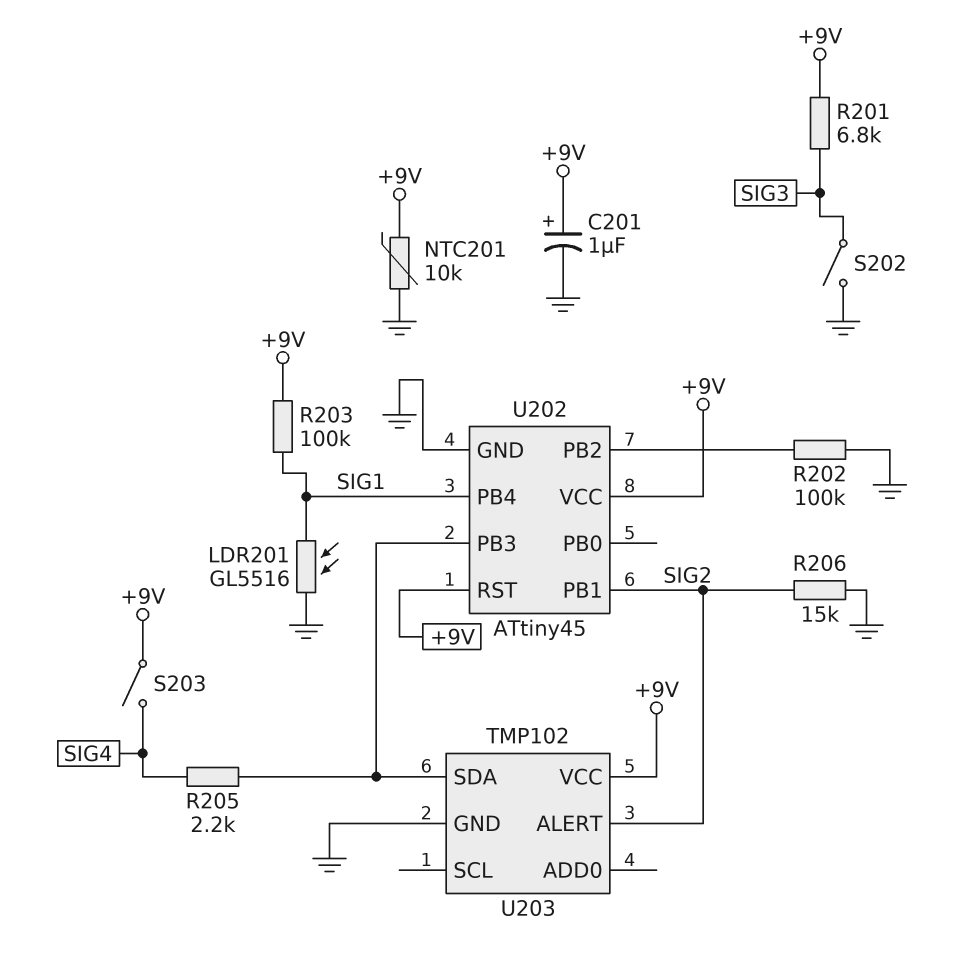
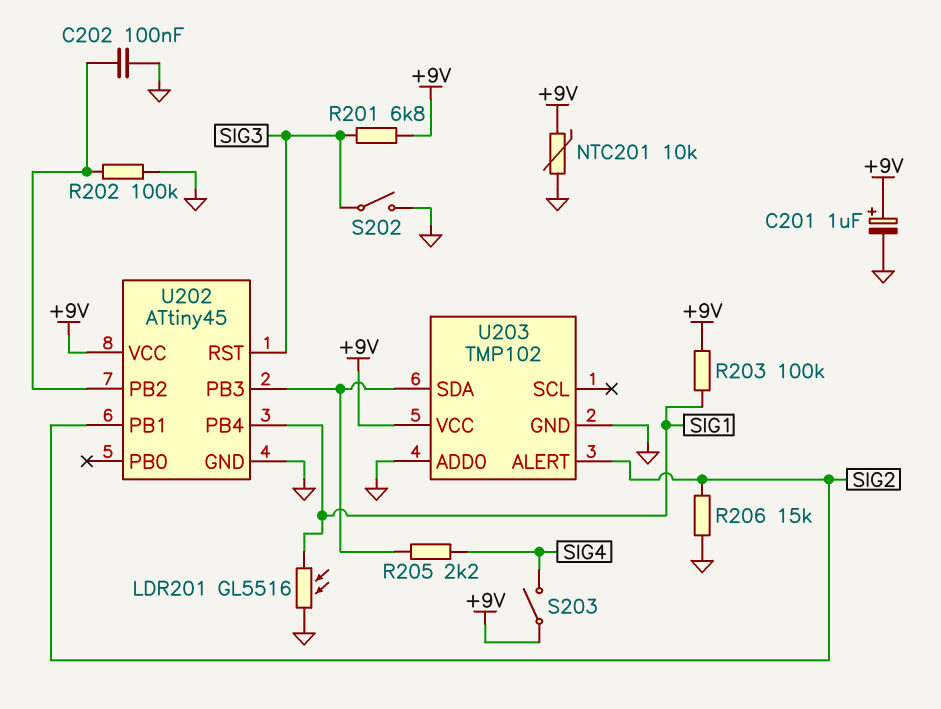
C202: none -> 100nF (GND, U202/PB2)
U202 pin RST: +9V -> SIG3
U203 pin ADD0: none -> GND

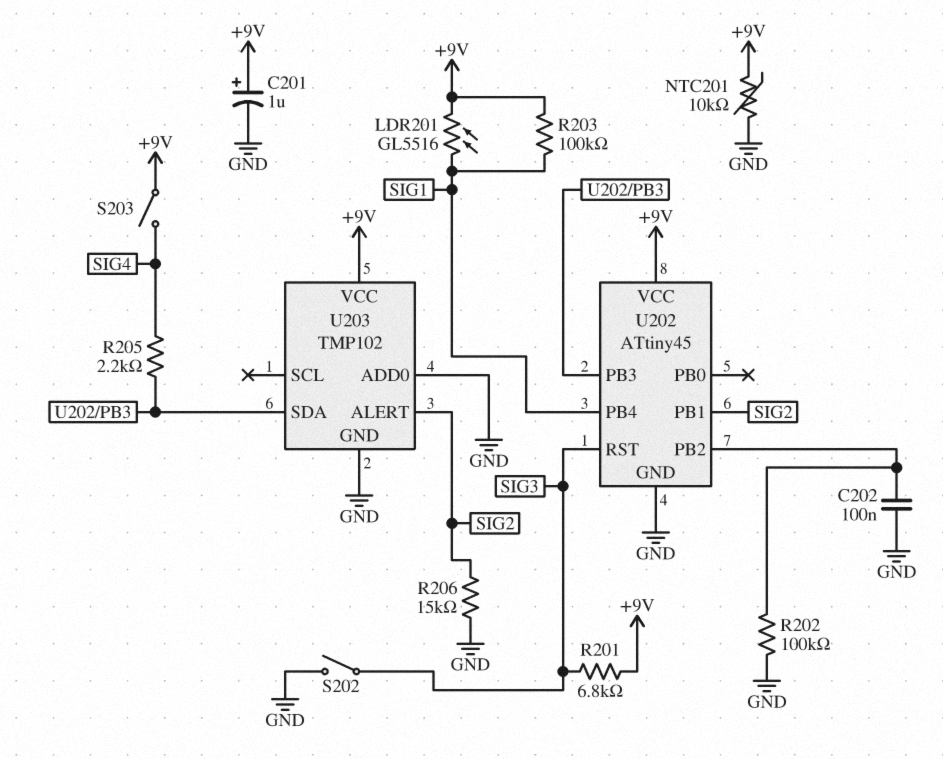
LDR201: GL5516 (GND, SIG1) -> GL5516 (+9V, SIG1)

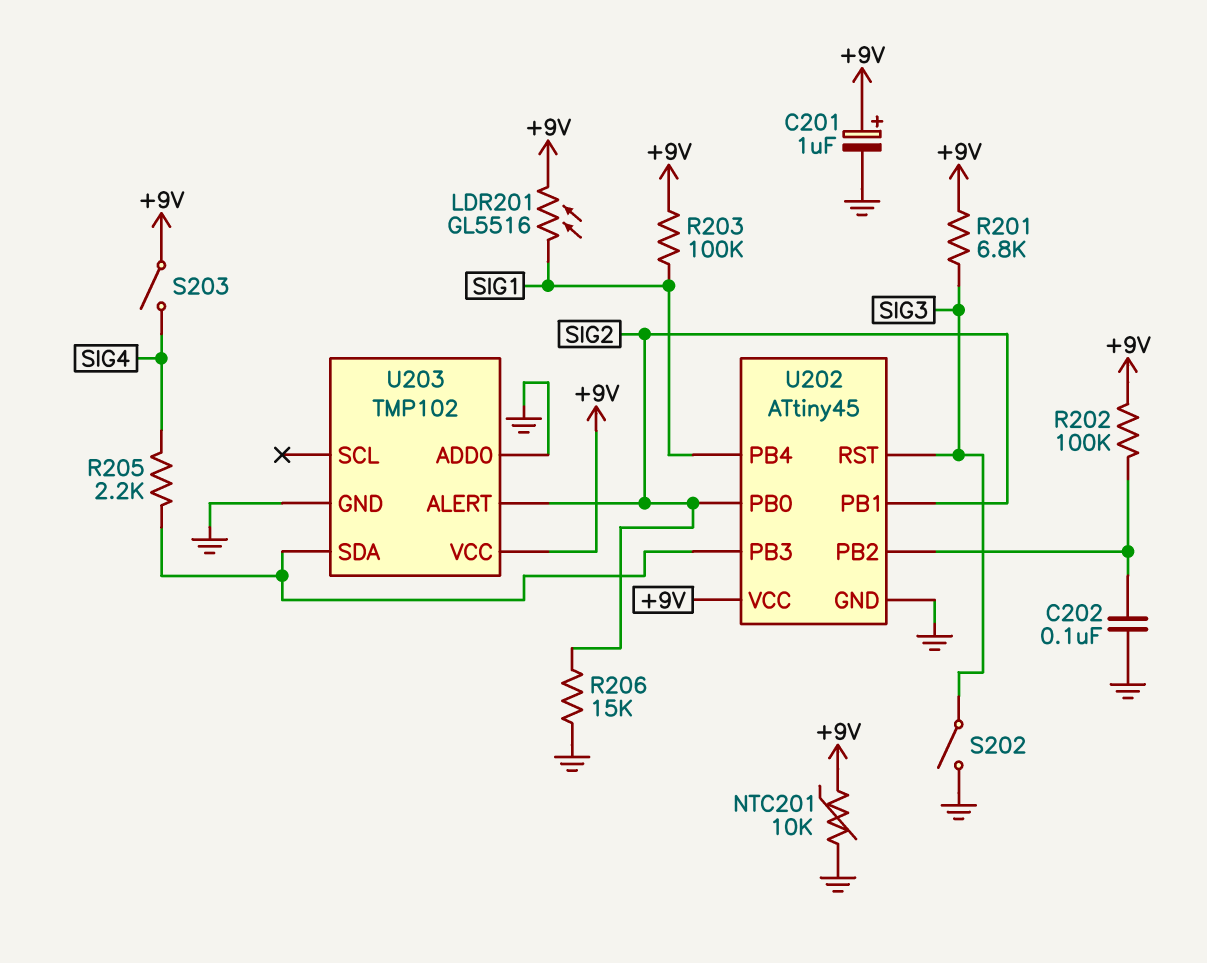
R202: 100k (GND, U202/PB2) -> 100k (+9V, U202/PB2)
U202 pin PB0: none -> SIG2

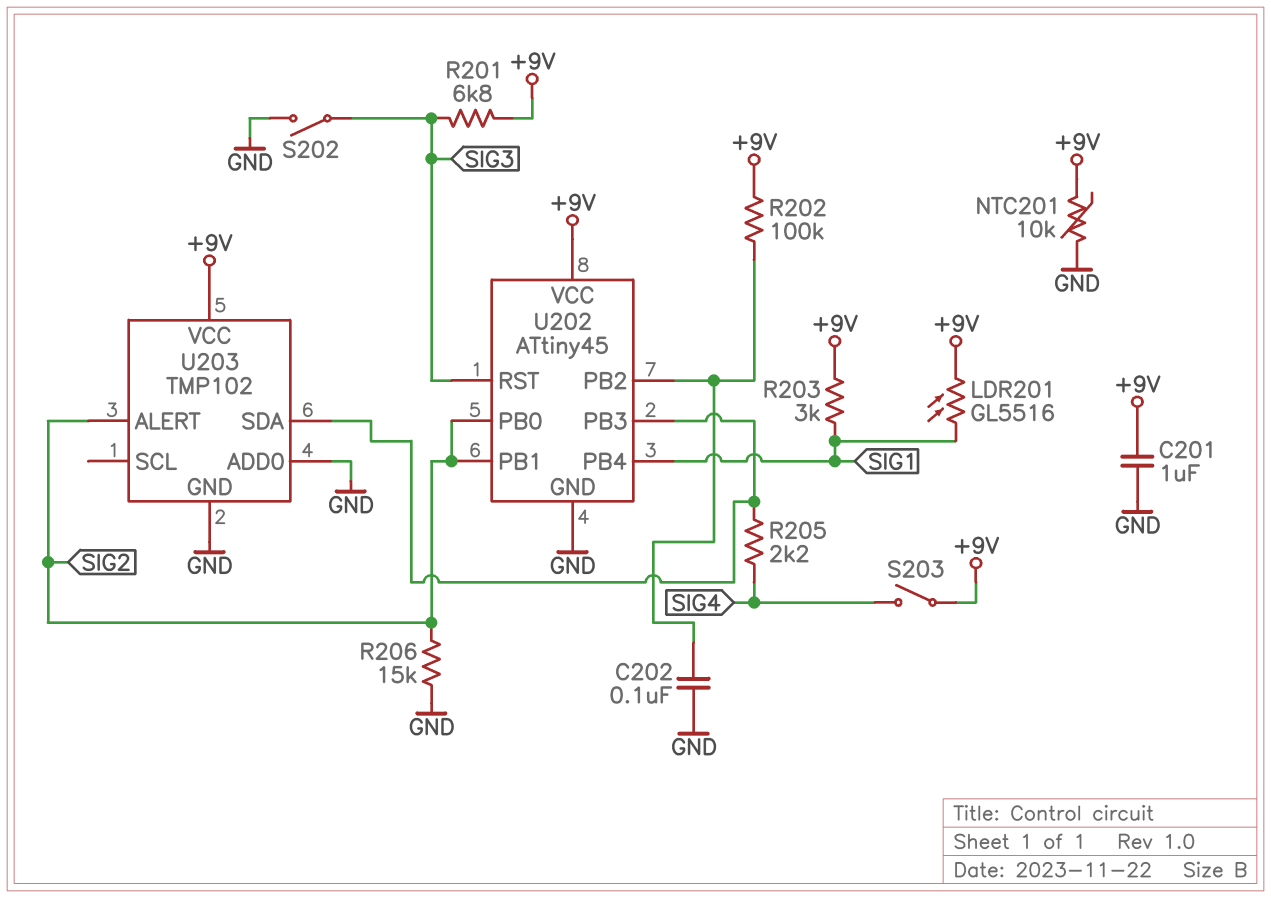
C201: 1uF (plus +9V, minus GND) -> 1uF (+9V, GND)
R203: 100k (+9V, SIG1) -> 3k (+9V, SIG1)

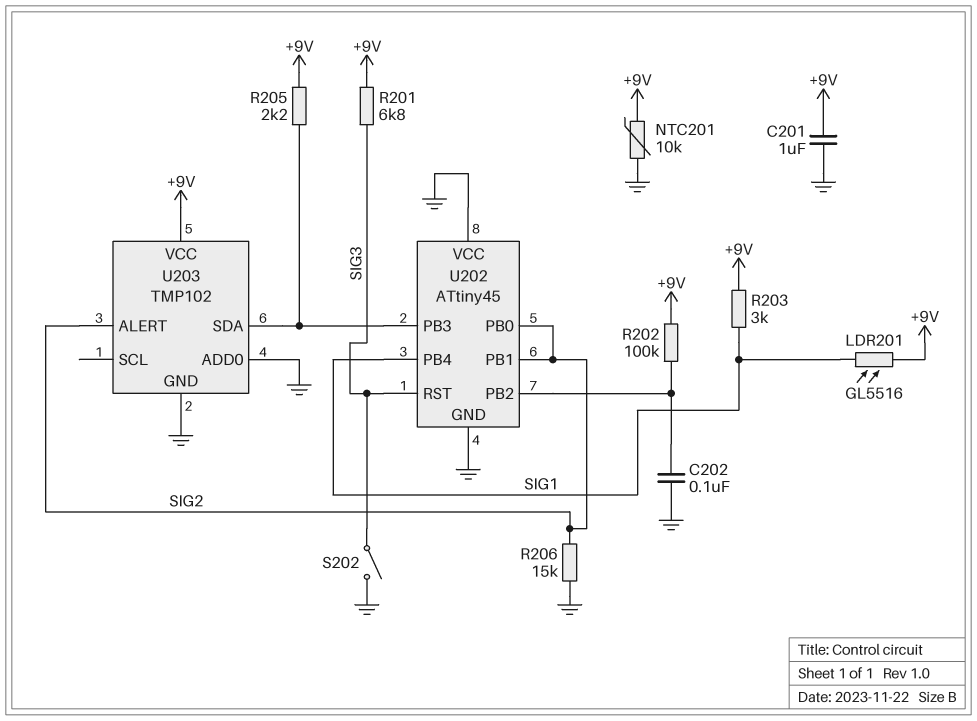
R205: 2.2k (SIG4, U202/PB3) -> 2.2k (+9V, U202/PB3)
S203: switch (+9V, SIG4) -> none
U202 pin VCC: +9V -> GND

